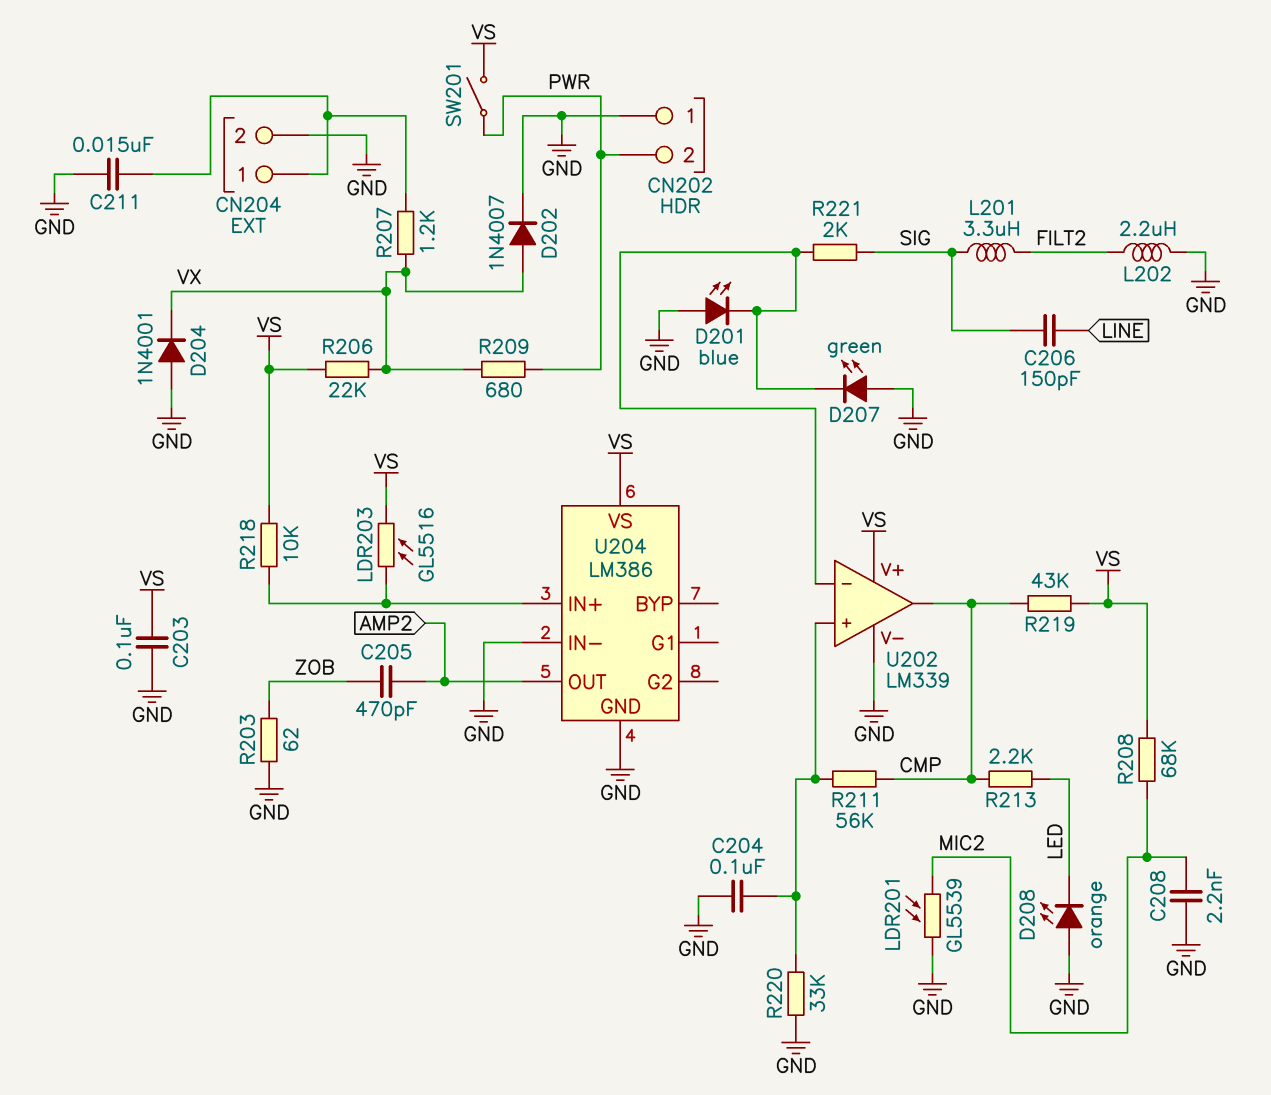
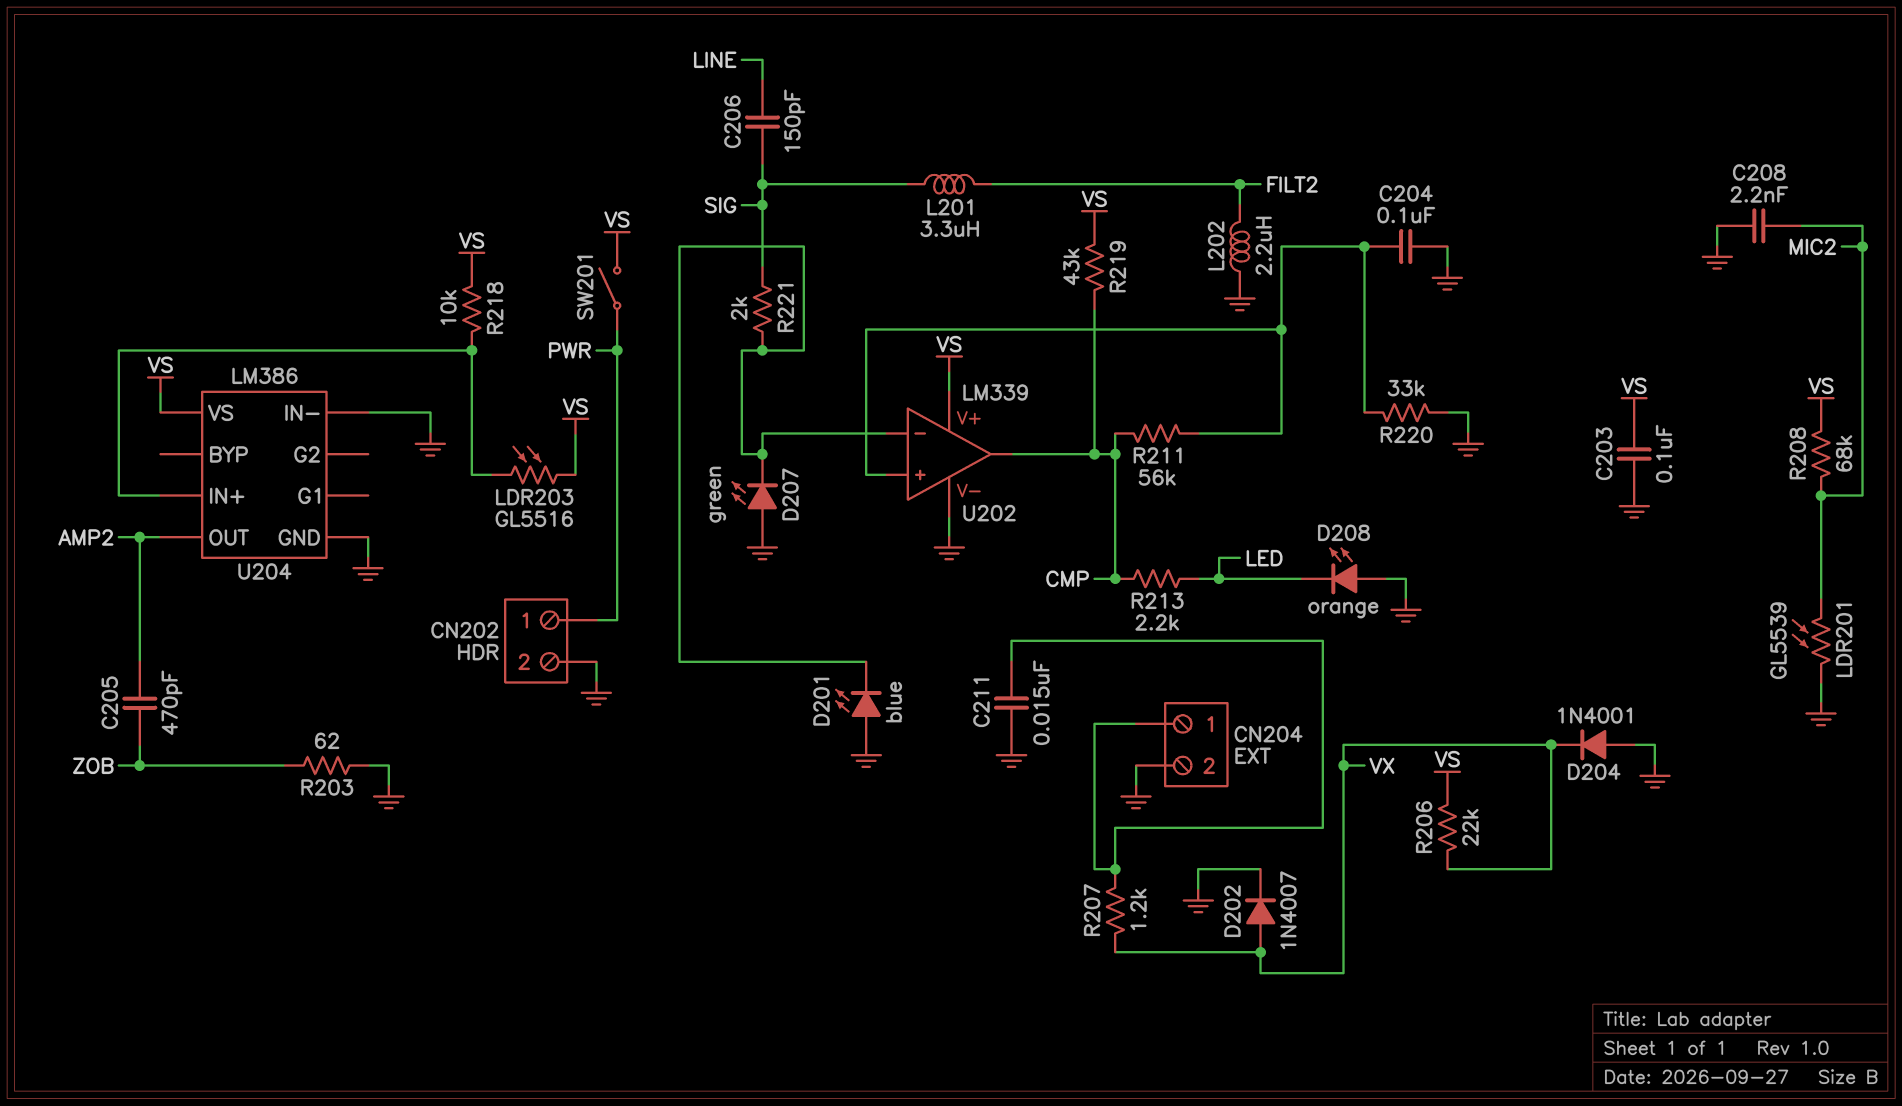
CN202 pin 1: GND -> PWR
CN202 pin 2: PWR -> GND
R209: 680 (PWR, VX) -> none

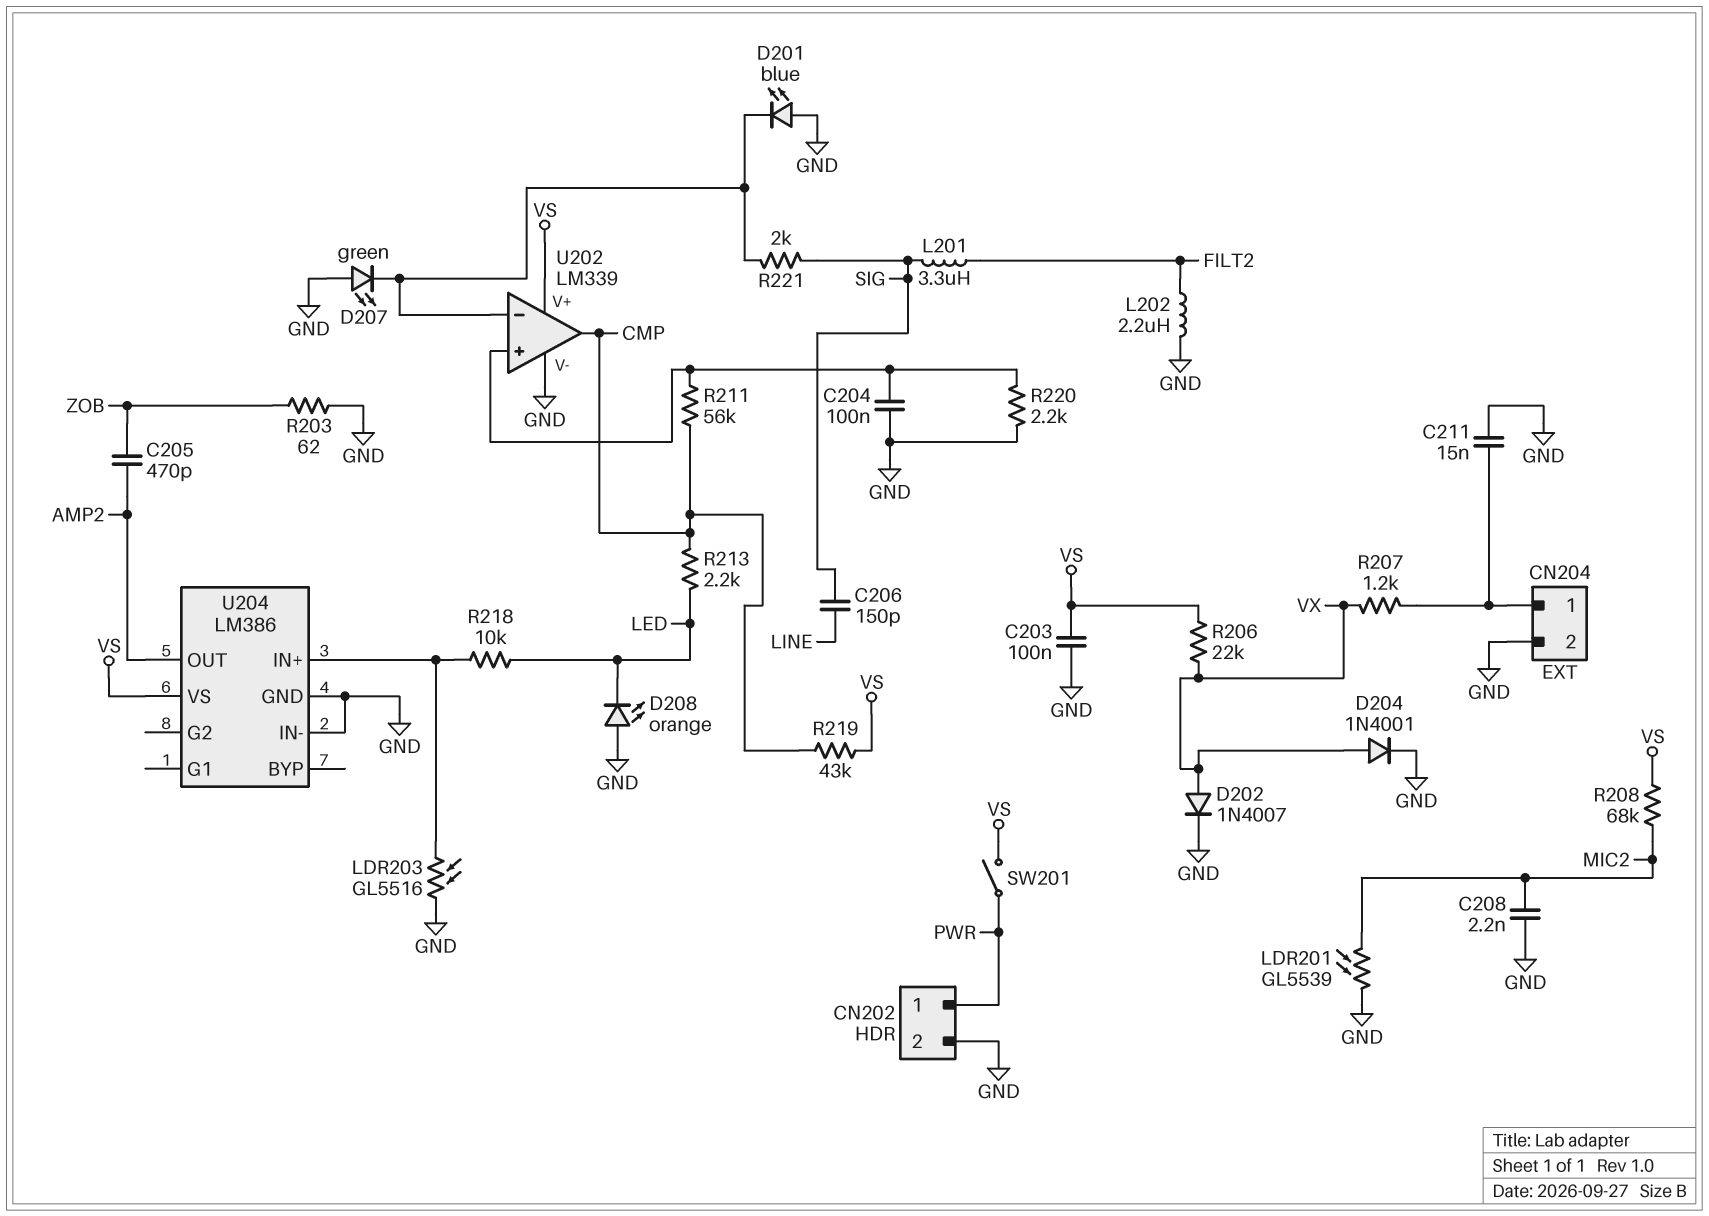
D204: diode 1N4001 (A GND, K VX) -> diode 1N4001 (A VX, K GND)
LDR203: GL5516 (U204/IN+, VS) -> GL5516 (GND, U204/IN+)
R218: 10k (U204/IN+, VS) -> 10k (LED, U204/IN+)
R220: 33k (GND, U202/in+) -> 2.2k (GND, U202/in+)

